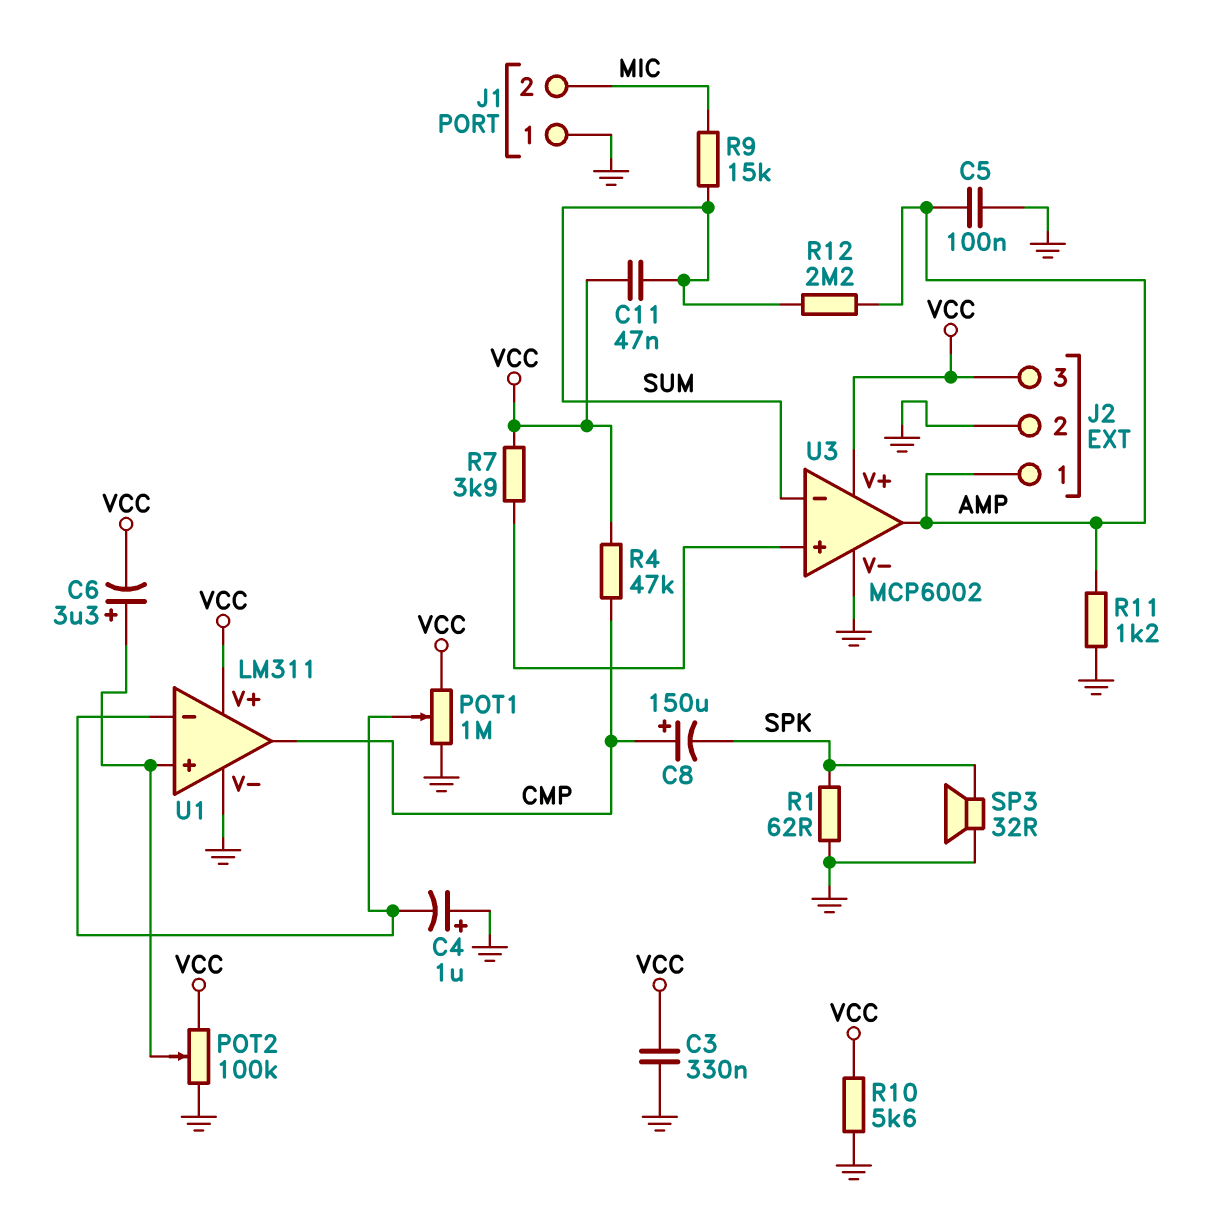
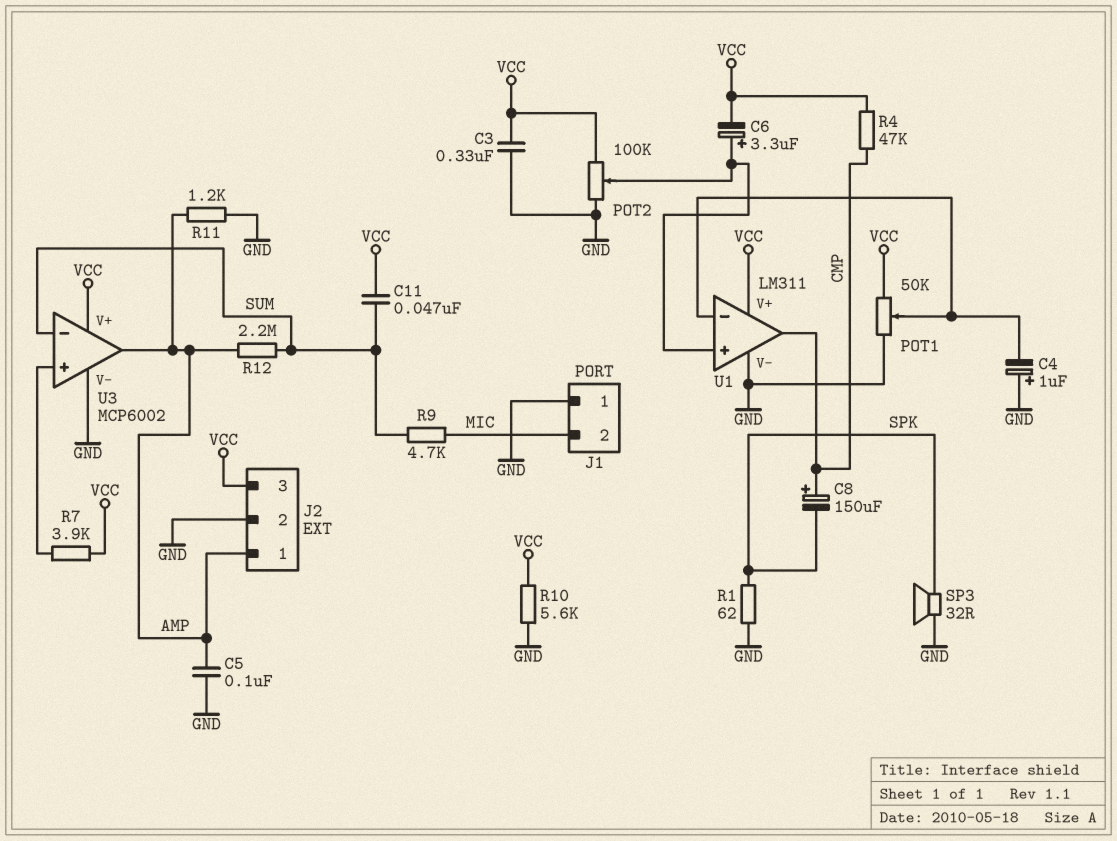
POT1: 1M (GND, VCC, wiper U1/in-) -> 50k (GND, VCC, wiper U1/in-)
R9: 15k (MIC, SUM) -> 4.7k (MIC, SUM)

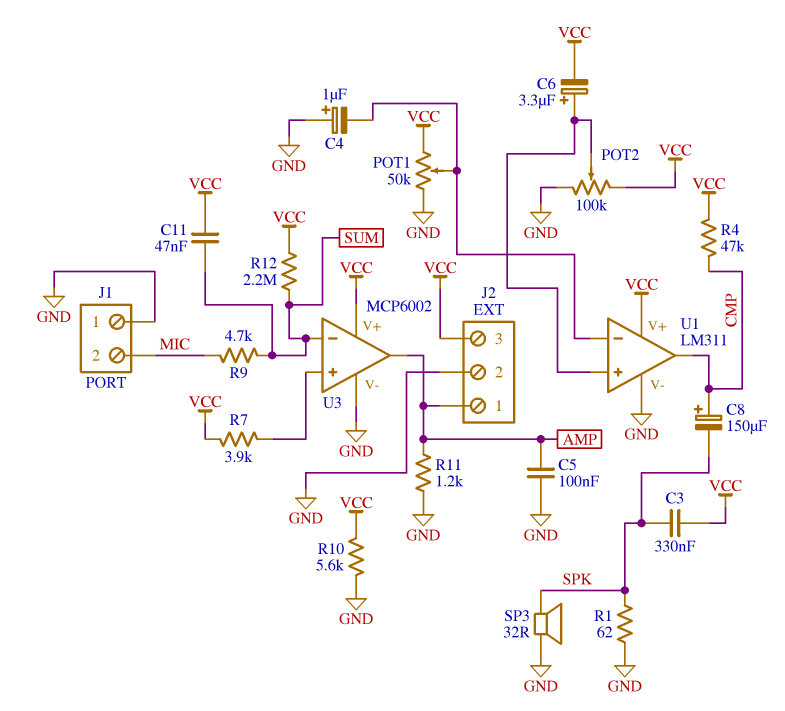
C3: 330nF (GND, VCC) -> 330nF (SPK, VCC)
R12: 2.2M (AMP, SUM) -> 2.2M (SUM, VCC)

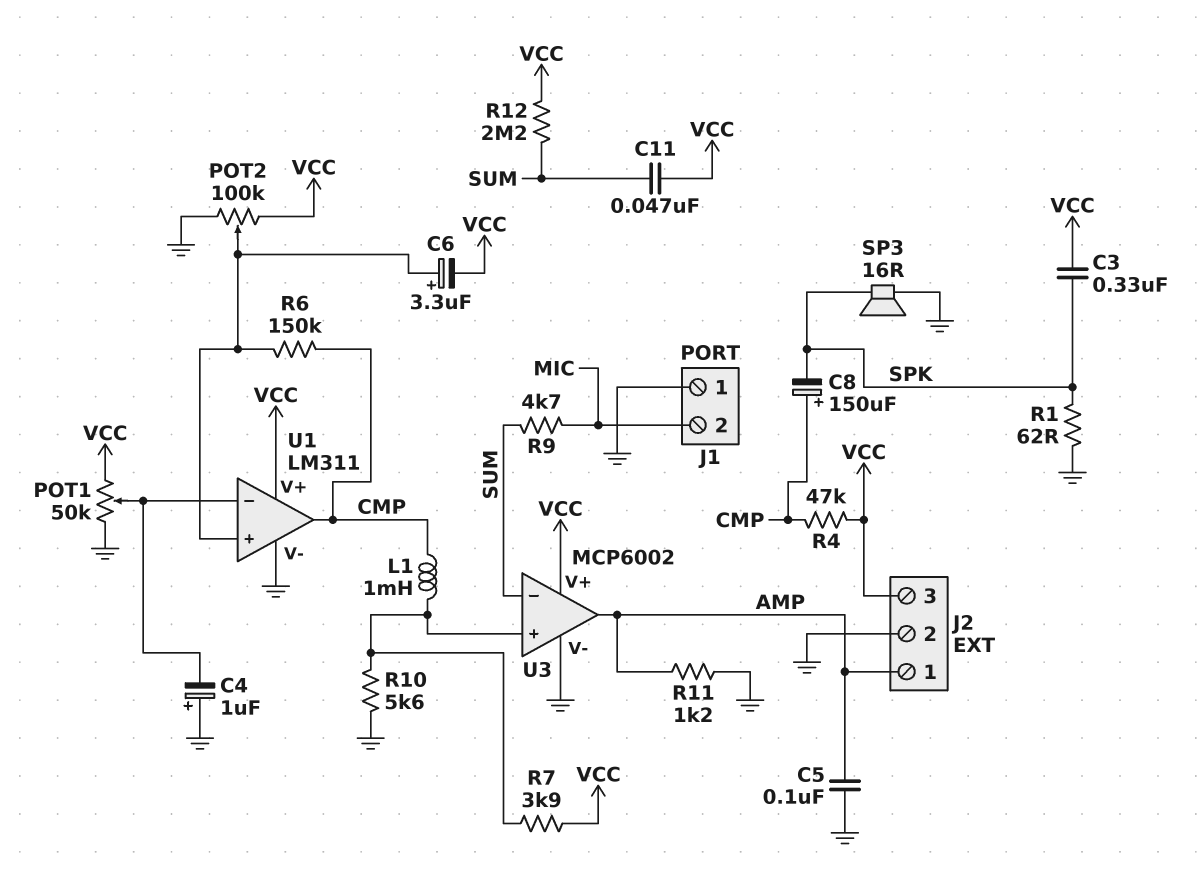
L1: none -> 1mH (CMP, U3/in+)
R6: none -> 150k (CMP, U1/in+)
R10: 5.6k (GND, VCC) -> 5.6k (GND, U3/in+)
SP3: speaker 32R (GND, SPK) -> speaker 16R (GND, SPK)

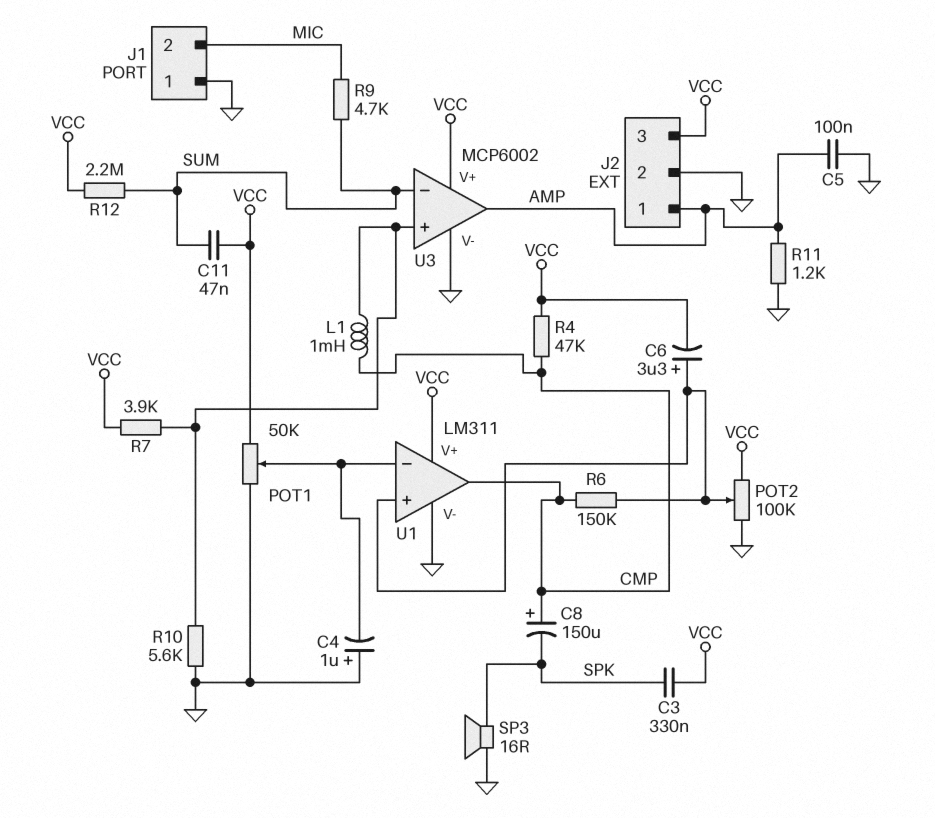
R1: 62 (GND, SPK) -> none

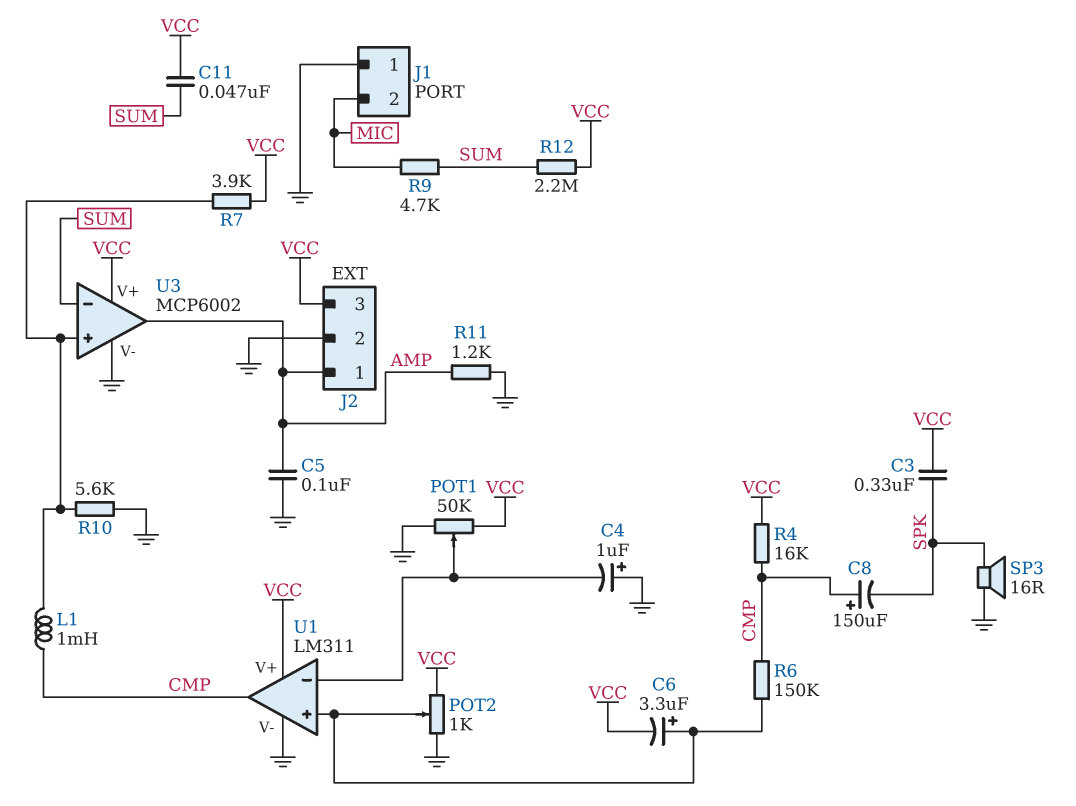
POT2: 100k (GND, VCC, wiper U1/in+) -> 1k (GND, VCC, wiper U1/in+)
R4: 47k (CMP, VCC) -> 16k (CMP, VCC)

